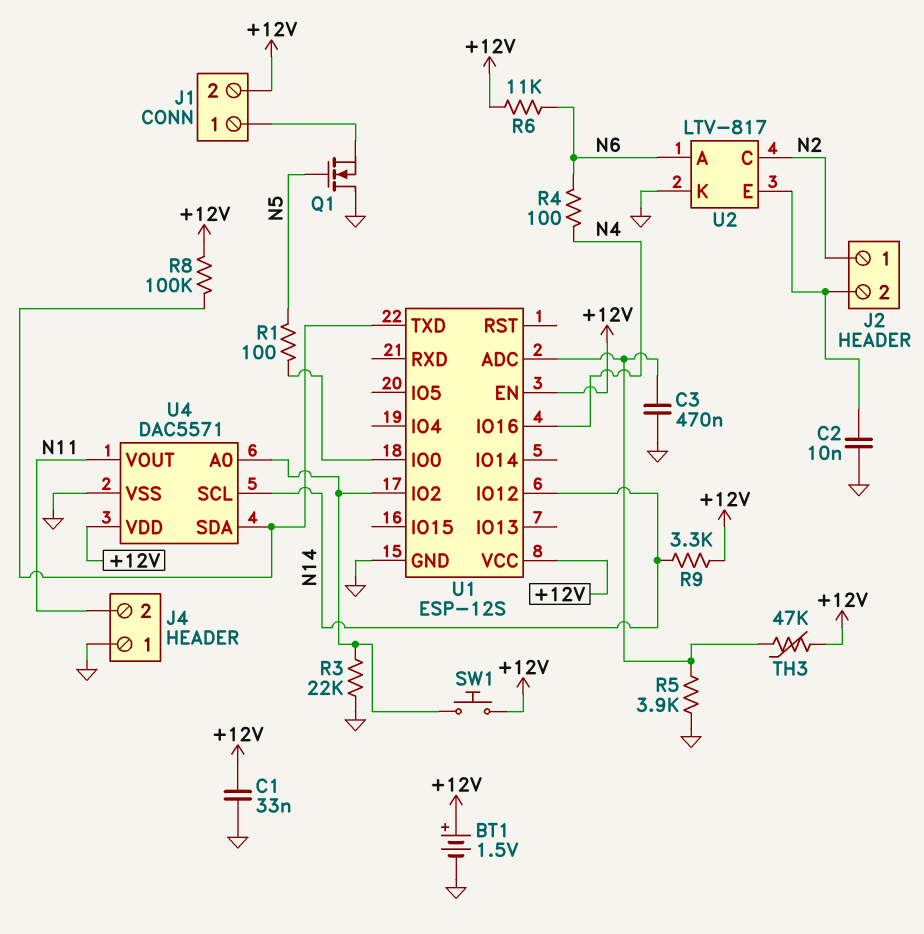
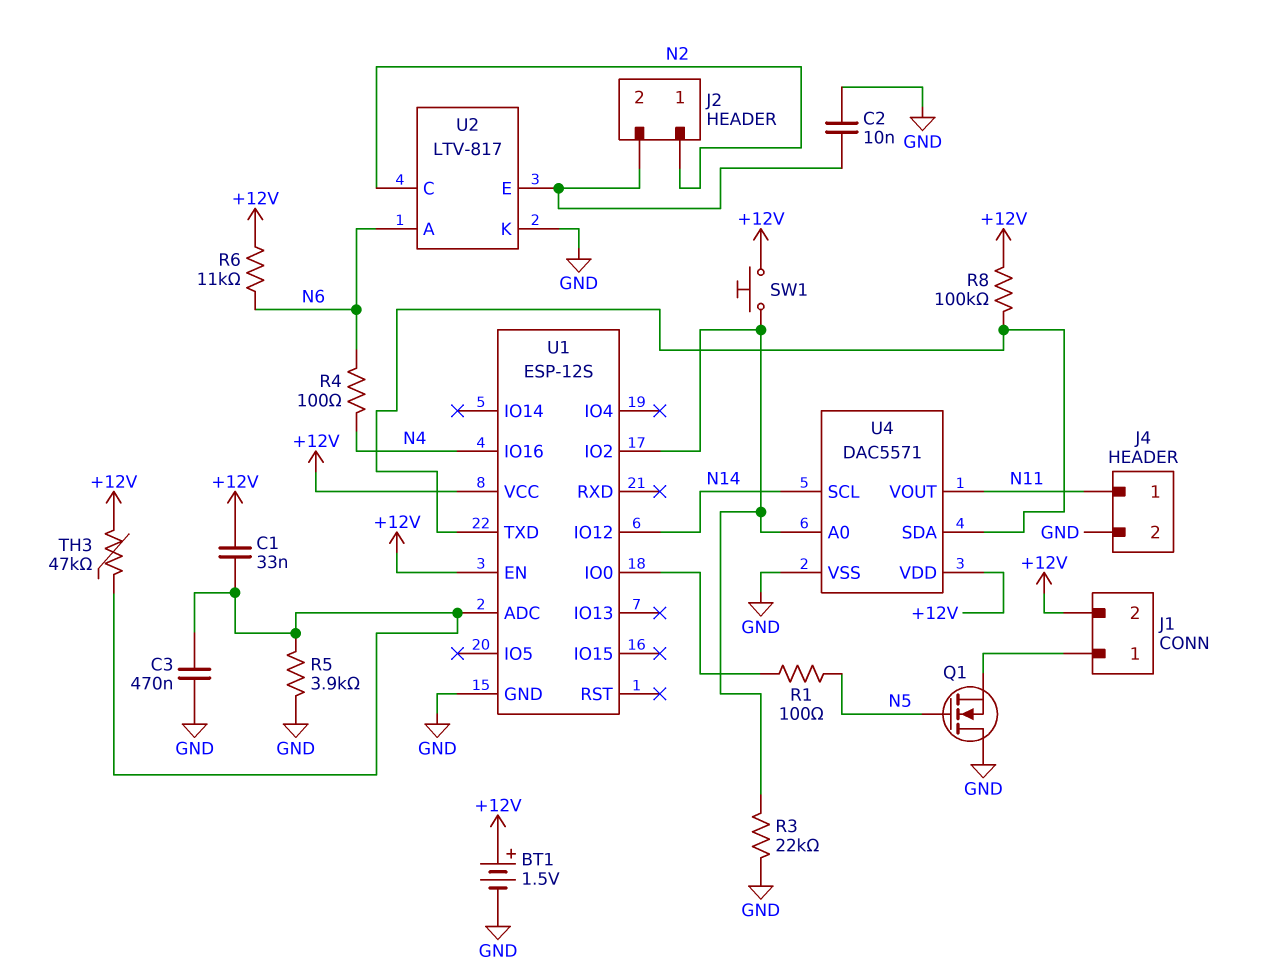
C1: 33nF (+12V, GND) -> 33nF (+12V, U1/ADC)
J4 pin 1: GND -> N11
J4 pin 2: N11 -> GND
R9: 3.3k (+12V, N14) -> none

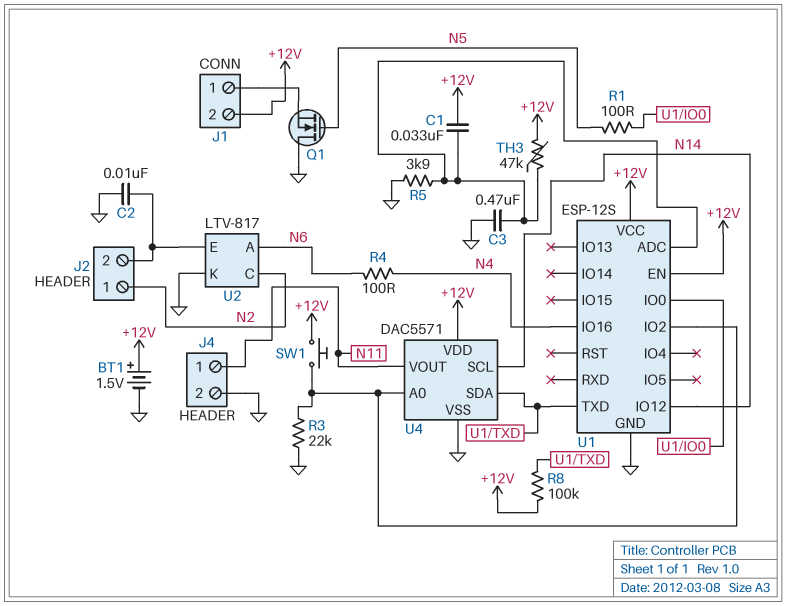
R6: 11k (+12V, N6) -> none

